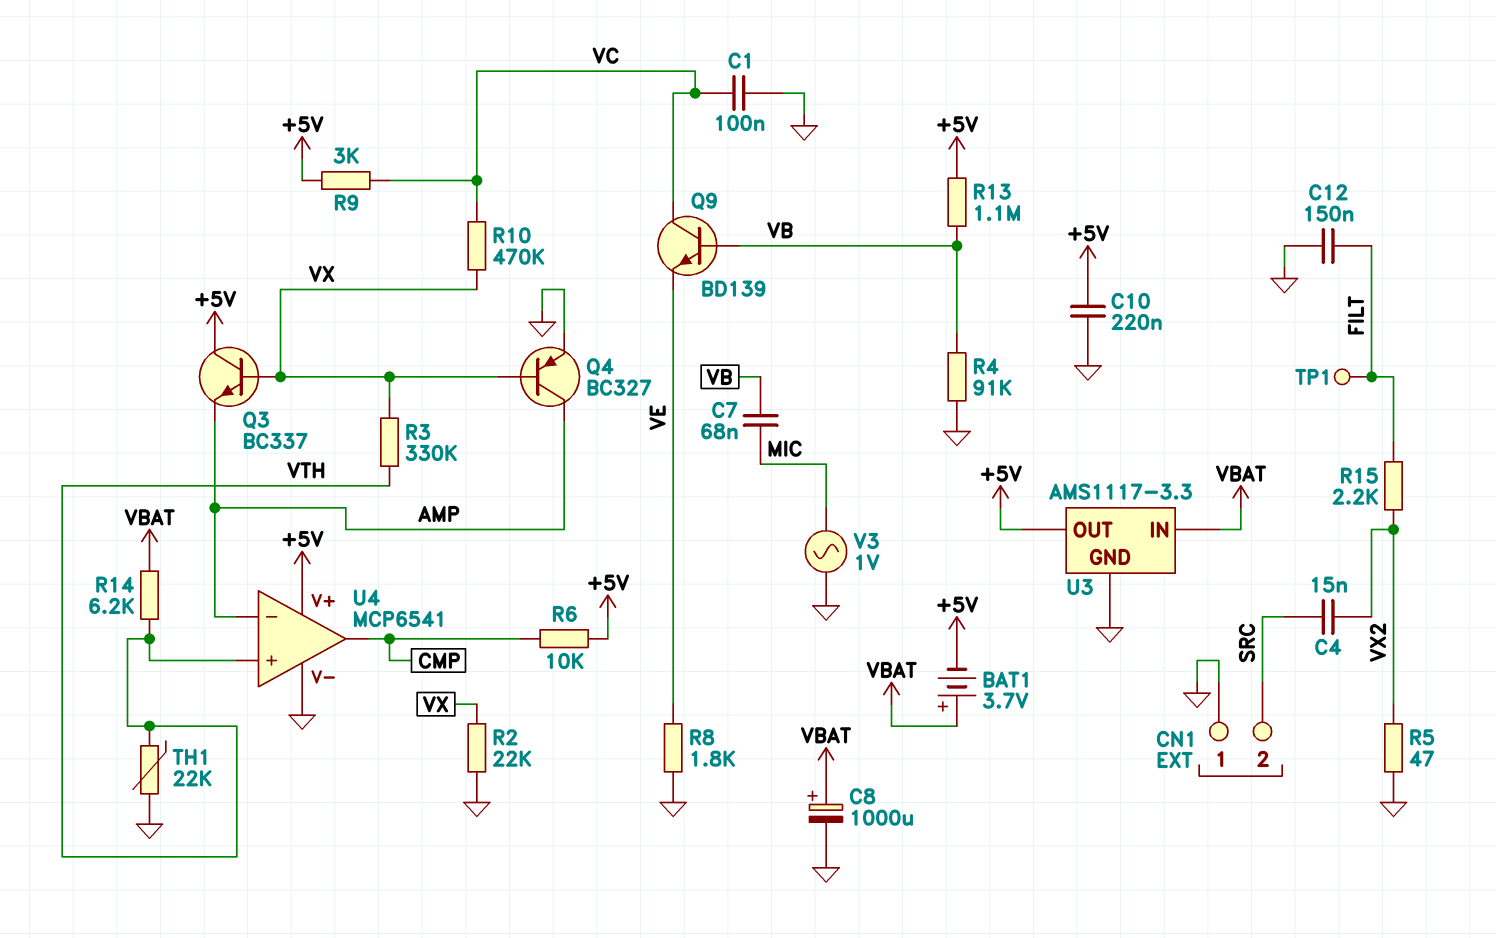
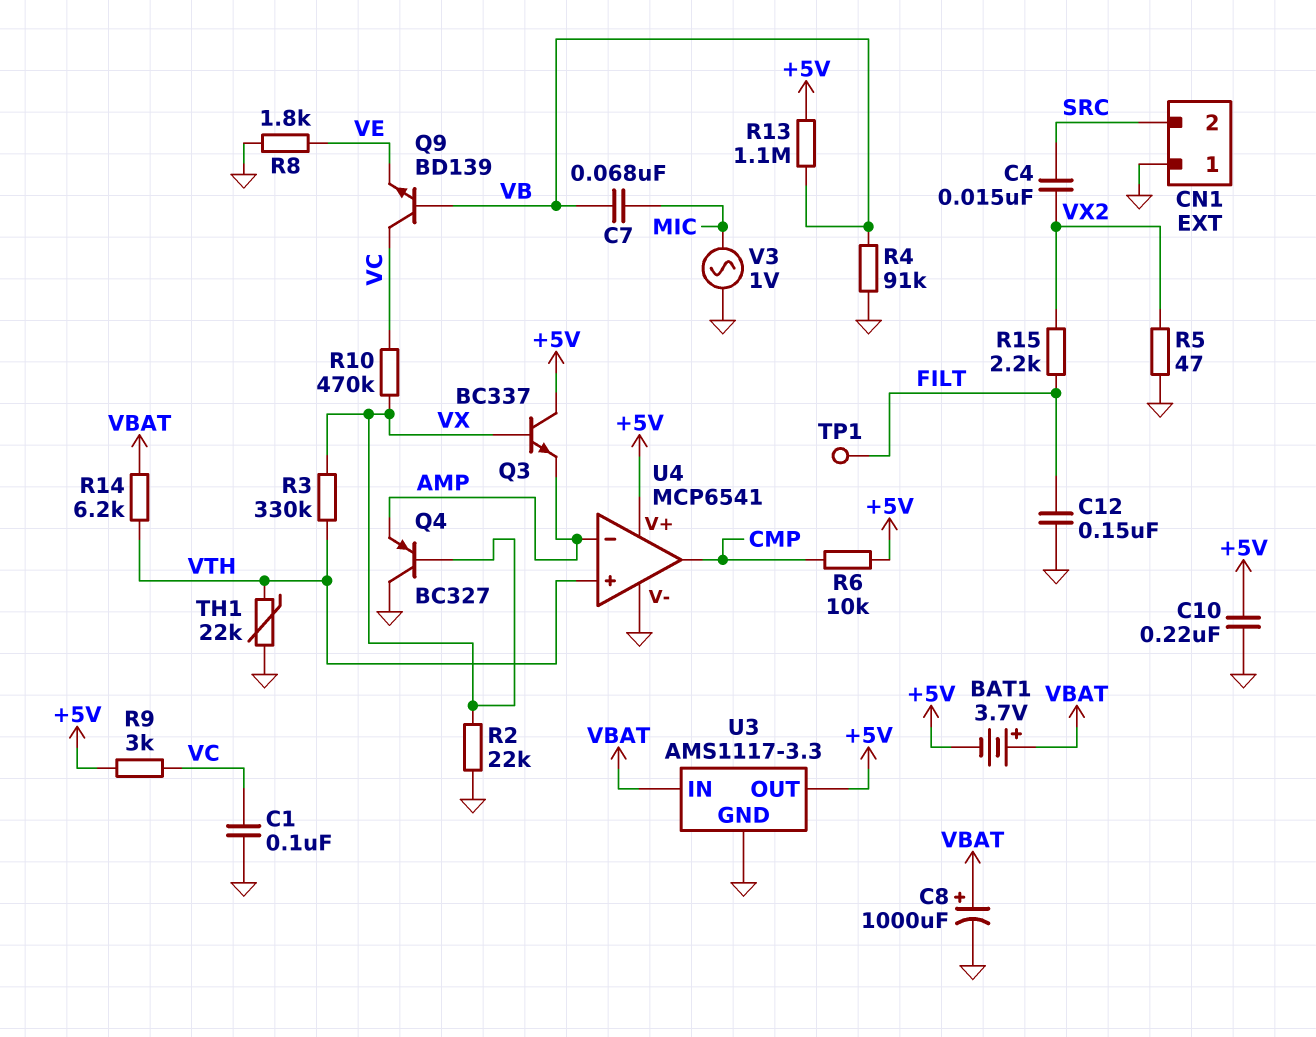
Q4: PNP BC327 (B VX, C AMP, E GND) -> PNP BC327 (B VX, C GND, E AMP)

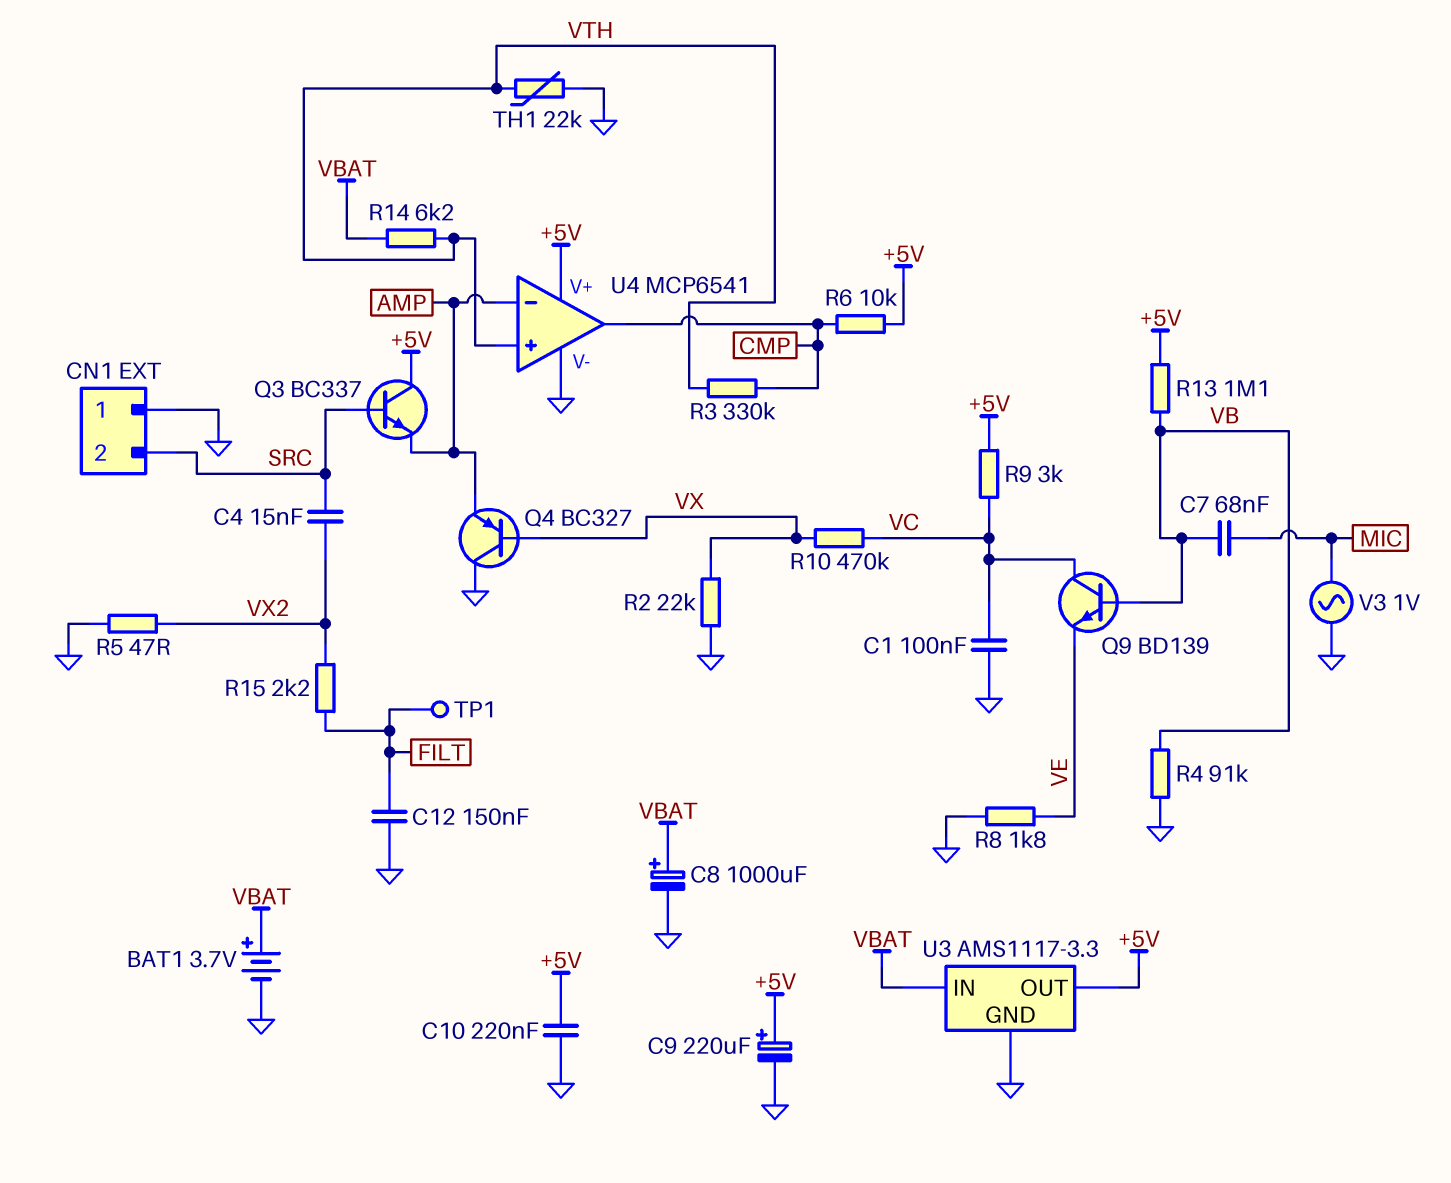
BAT1: 3.7V (plus VBAT, minus +5V) -> 3.7V (plus VBAT, minus GND)
C9: none -> 220uF (plus +5V, minus GND)
Q3: NPN BC337 (B VX, C +5V, E AMP) -> NPN BC337 (B SRC, C +5V, E AMP)
R3: 330k (VTH, VX) -> 330k (CMP, VTH)

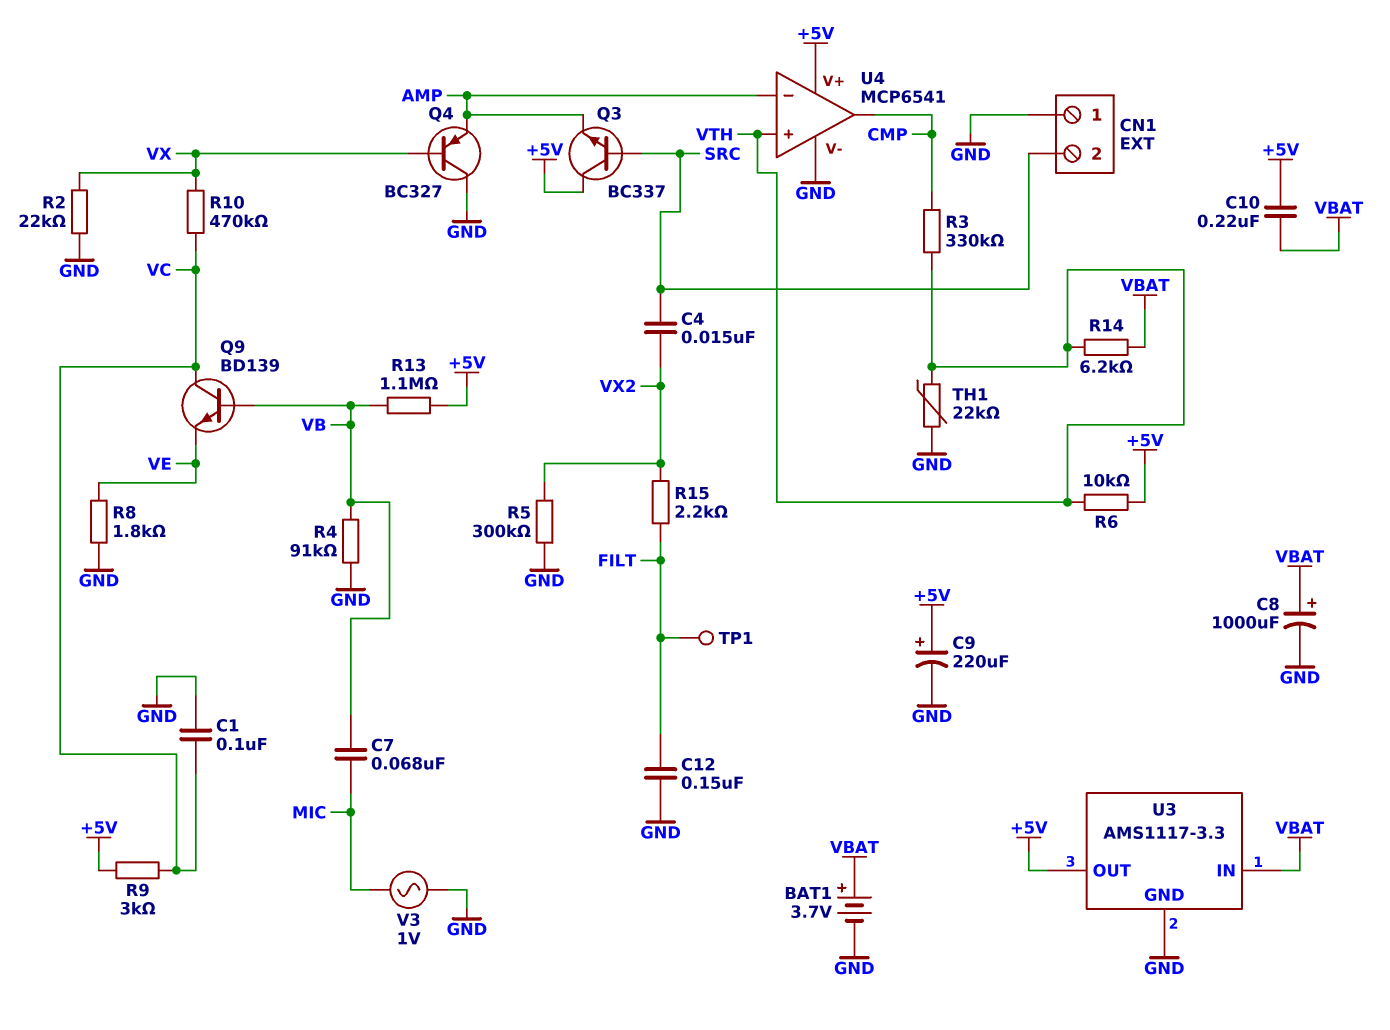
C10: 220nF (+5V, GND) -> 220nF (+5V, VBAT)
R5: 47 (GND, VX2) -> 300k (GND, VX2)
R6: 10k (+5V, CMP) -> 10k (+5V, VTH)

